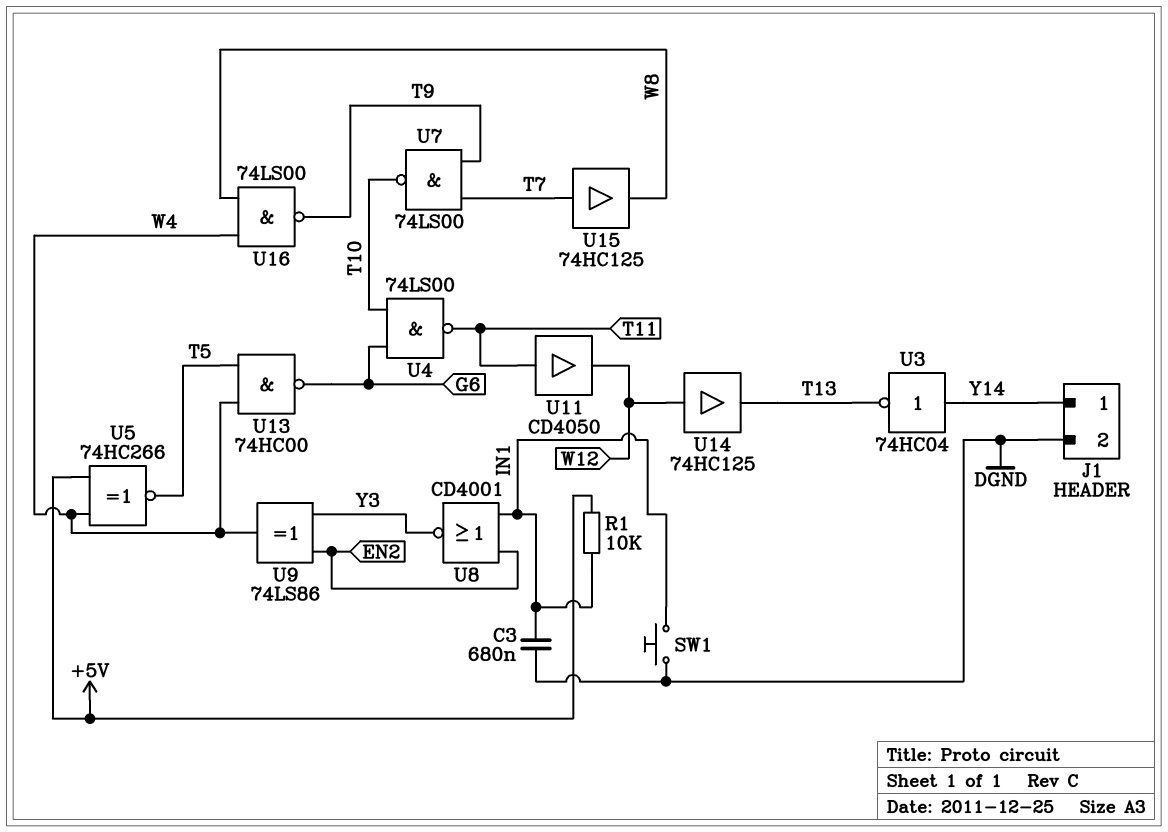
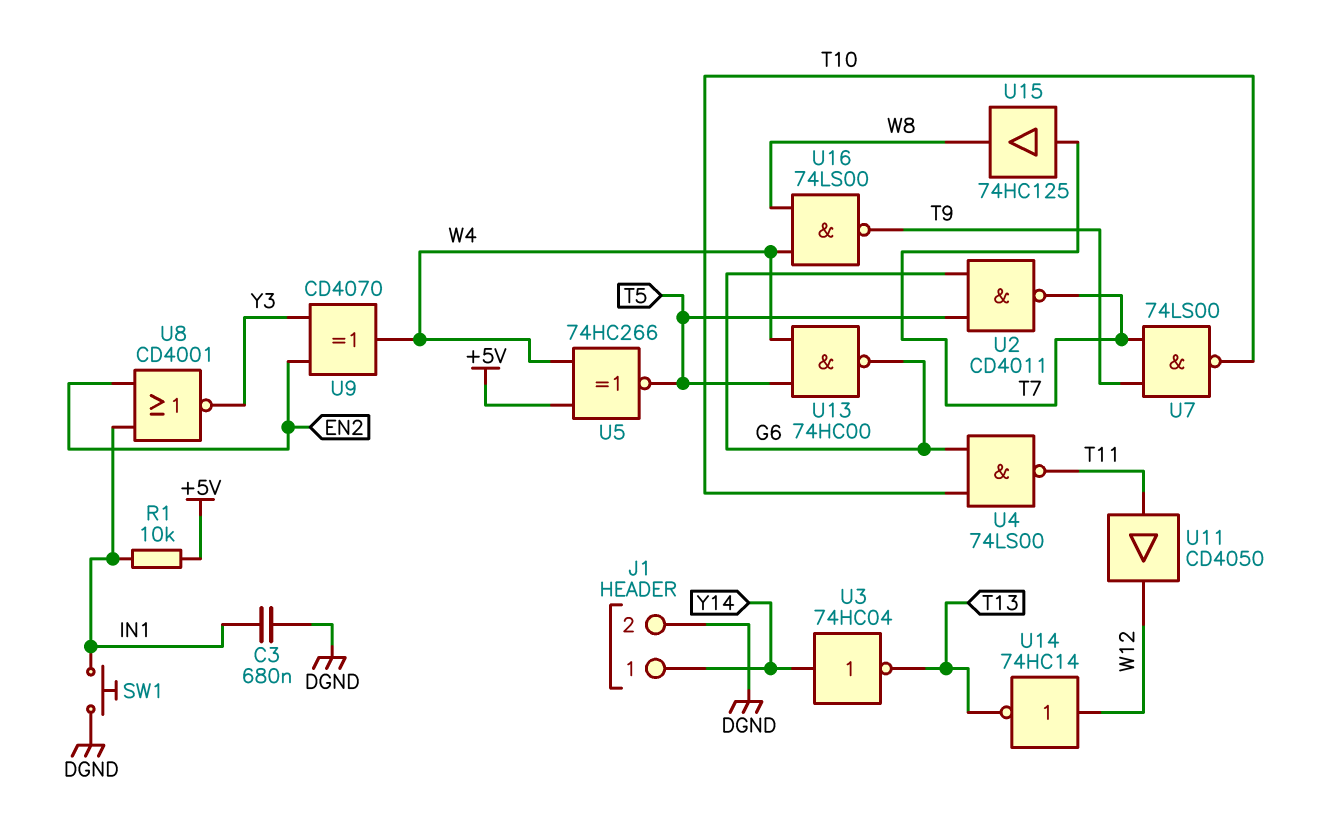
U2: none -> NAND CD4011 (in G6, in T5, out T7)
U9: XOR 74LS86 (in EN2, in Y3, out W4) -> XOR CD4070 (in EN2, in Y3, out W4)
U14: buffer 74HC125 (in W12, out T13) -> NOT 74HC14 (in W12, out T13)

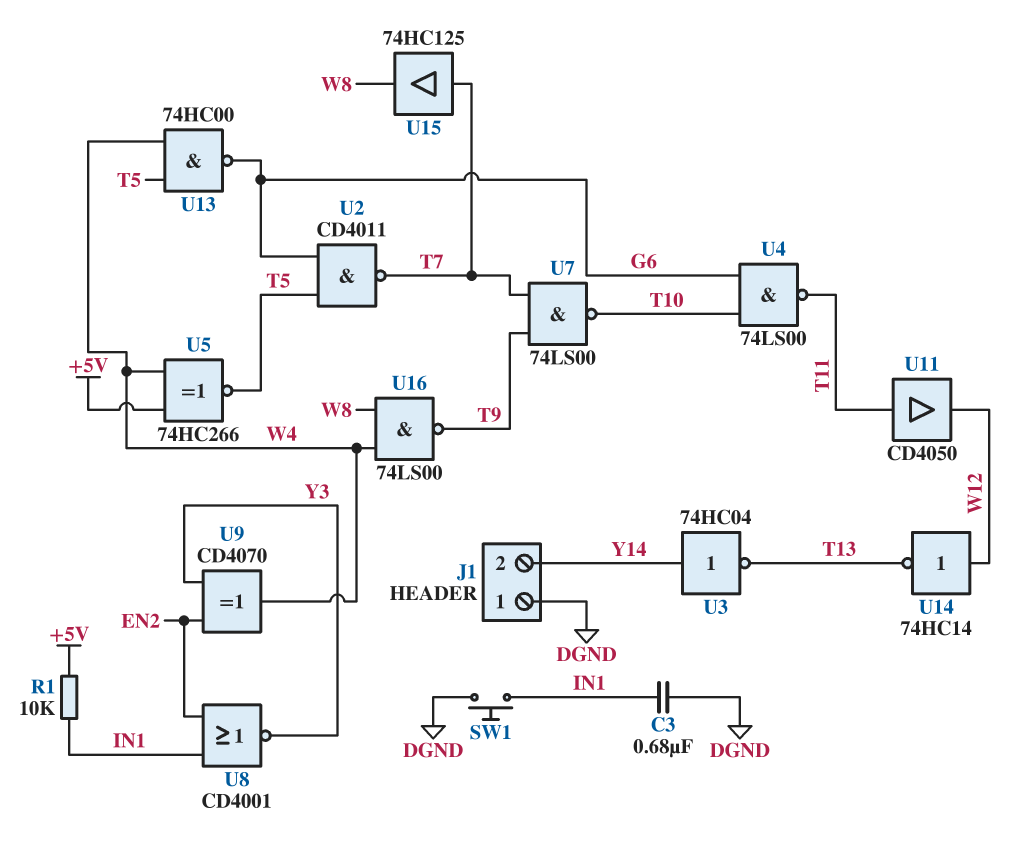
J1 pin 1: Y14 -> DGND
J1 pin 2: DGND -> Y14

